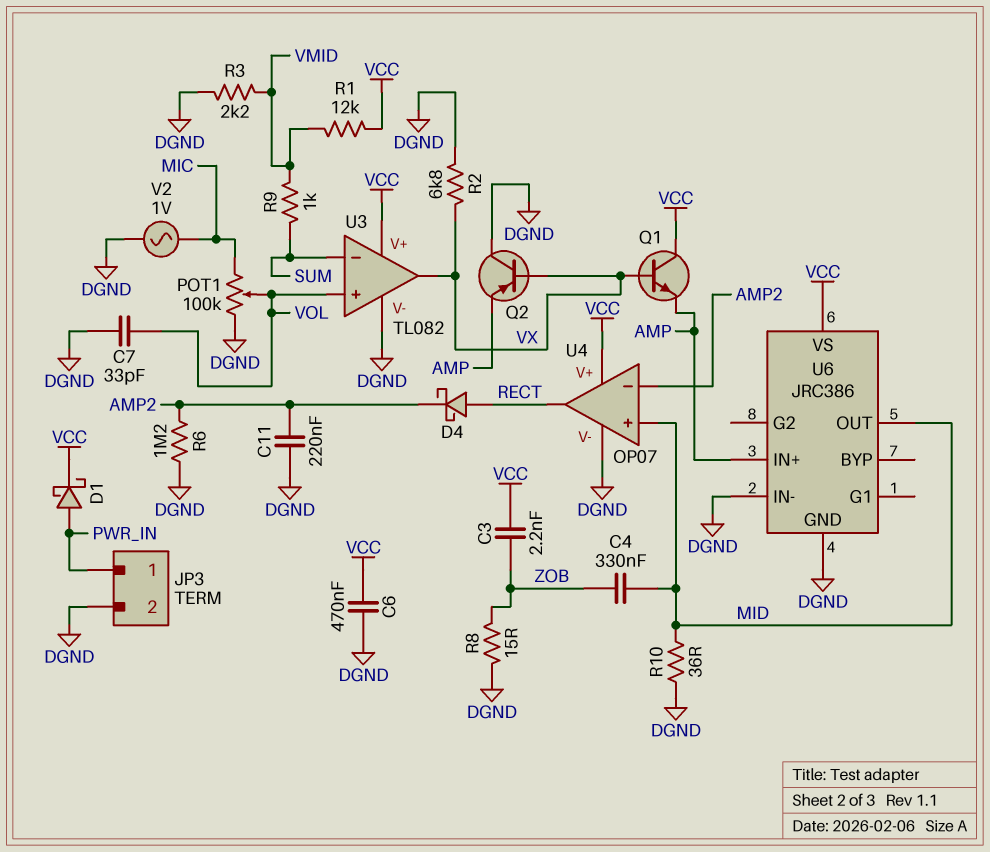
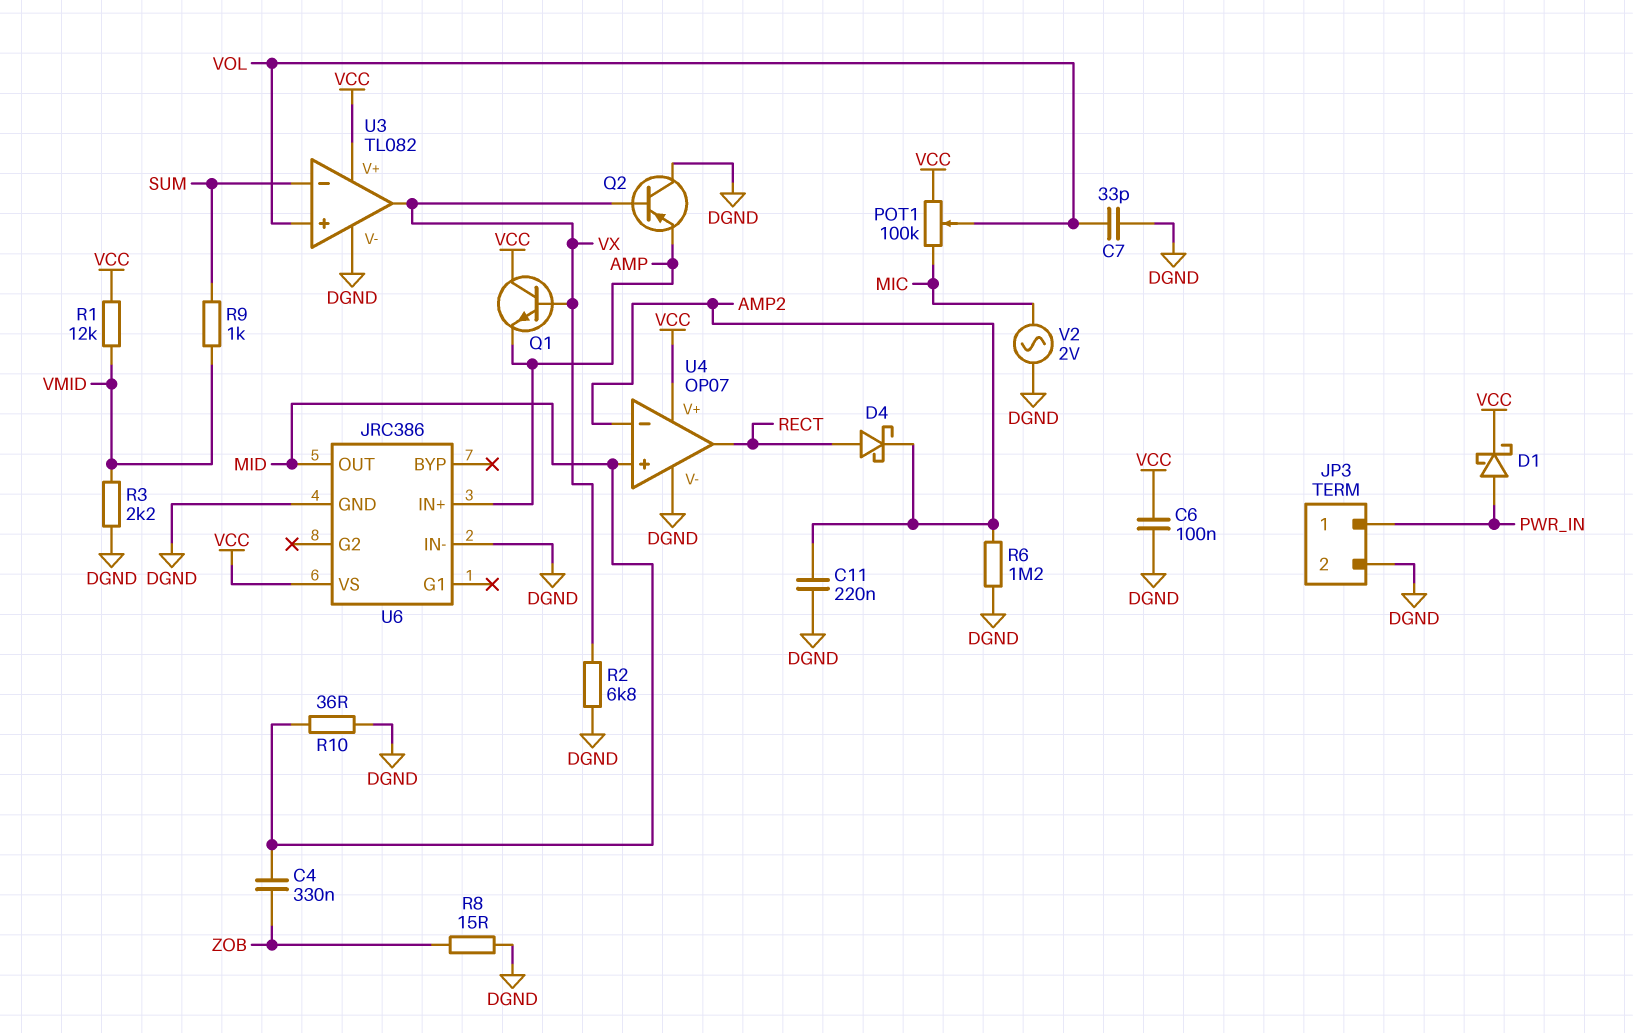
C3: 2.2nF (VCC, ZOB) -> none
C6: 470nF (DGND, VCC) -> 100nF (DGND, VCC)
POT1: 100k (DGND, MIC, wiper VOL) -> 100k (MIC, VCC, wiper VOL)
V2: AC 1V (DGND, MIC) -> AC 2V (DGND, MIC)

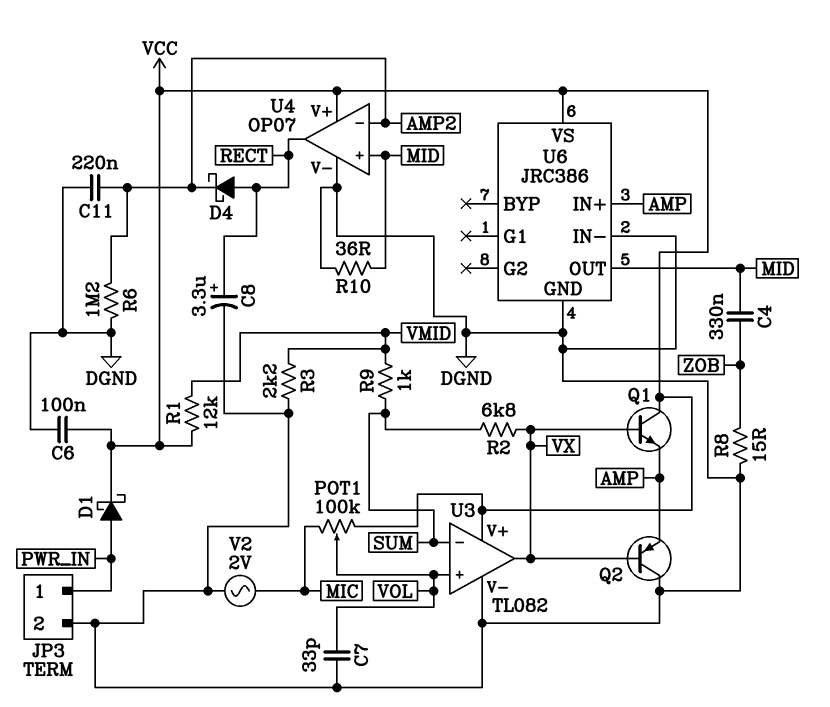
C8: none -> 3.3uF (plus RECT, minus DGND)
R2: 6.8k (DGND, VX) -> 6.8k (SUM, VX)

